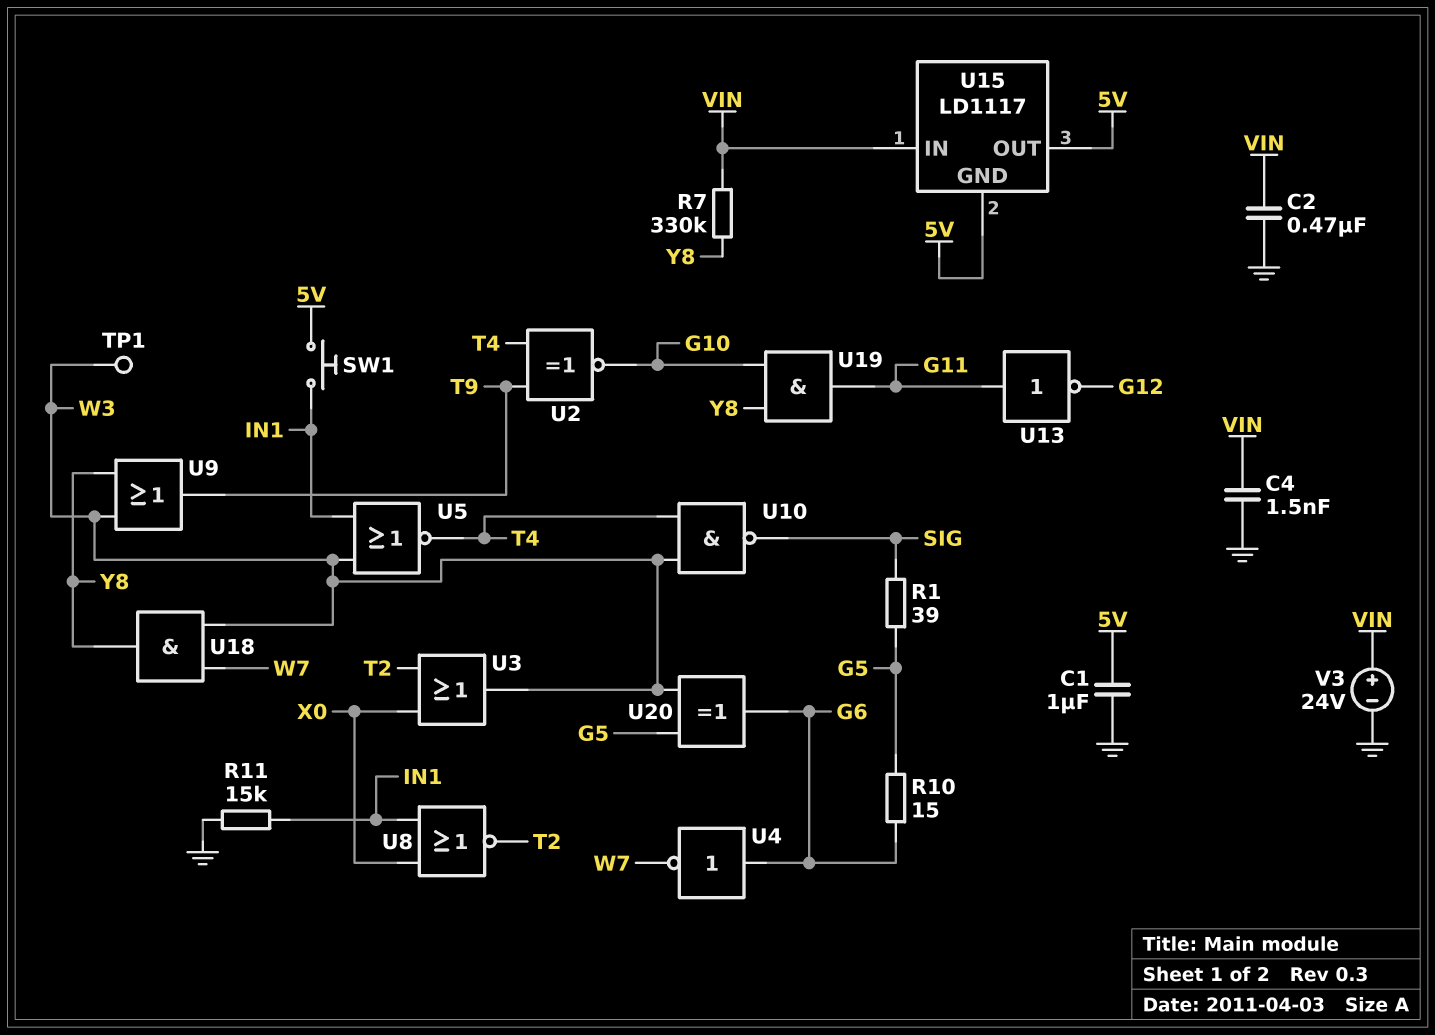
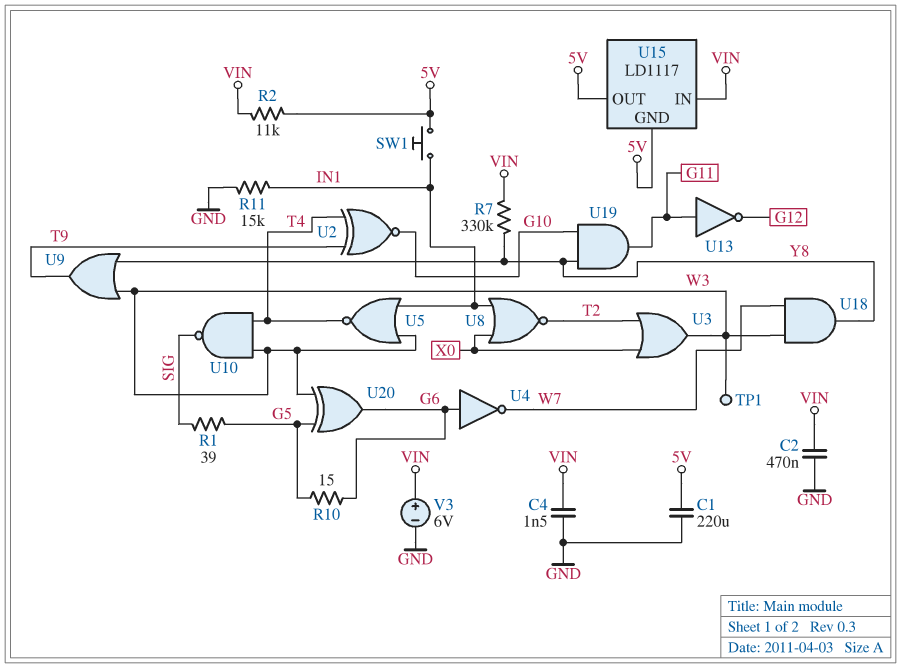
C1: 1uF (5V, GND) -> 220uF (5V, GND)
R2: none -> 11k (5V, VIN)
V3: 24V (plus VIN, minus GND) -> 6V (plus VIN, minus GND)

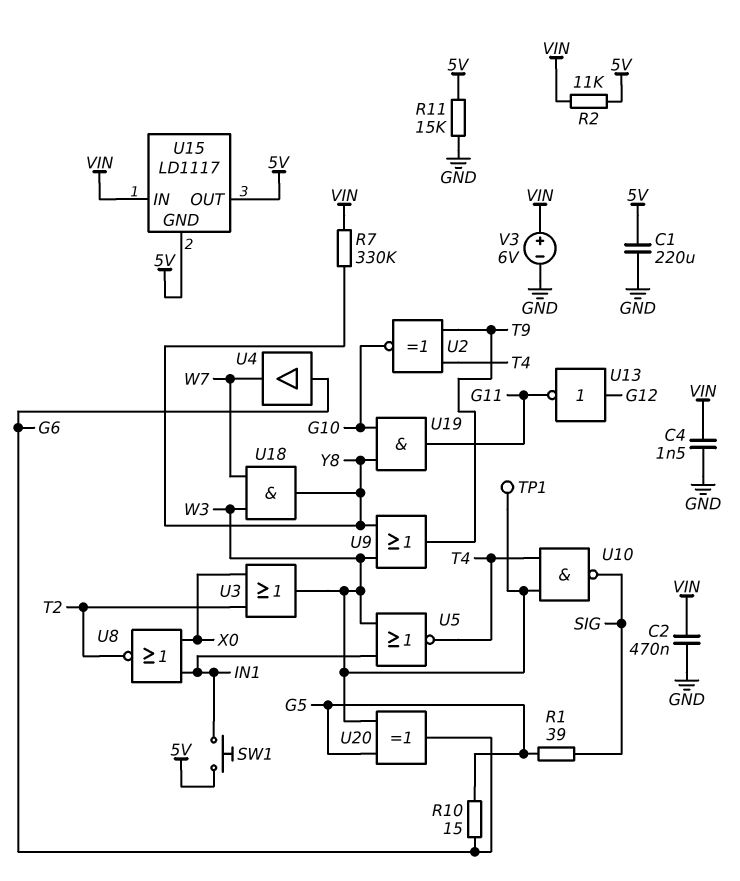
R11: 15k (GND, IN1) -> 15k (5V, GND)
U4: NOT (in G6, out W7) -> buffer (in G6, out W7)
U13: NOT (in G11, out G12) -> NOT (in G12, out G11)

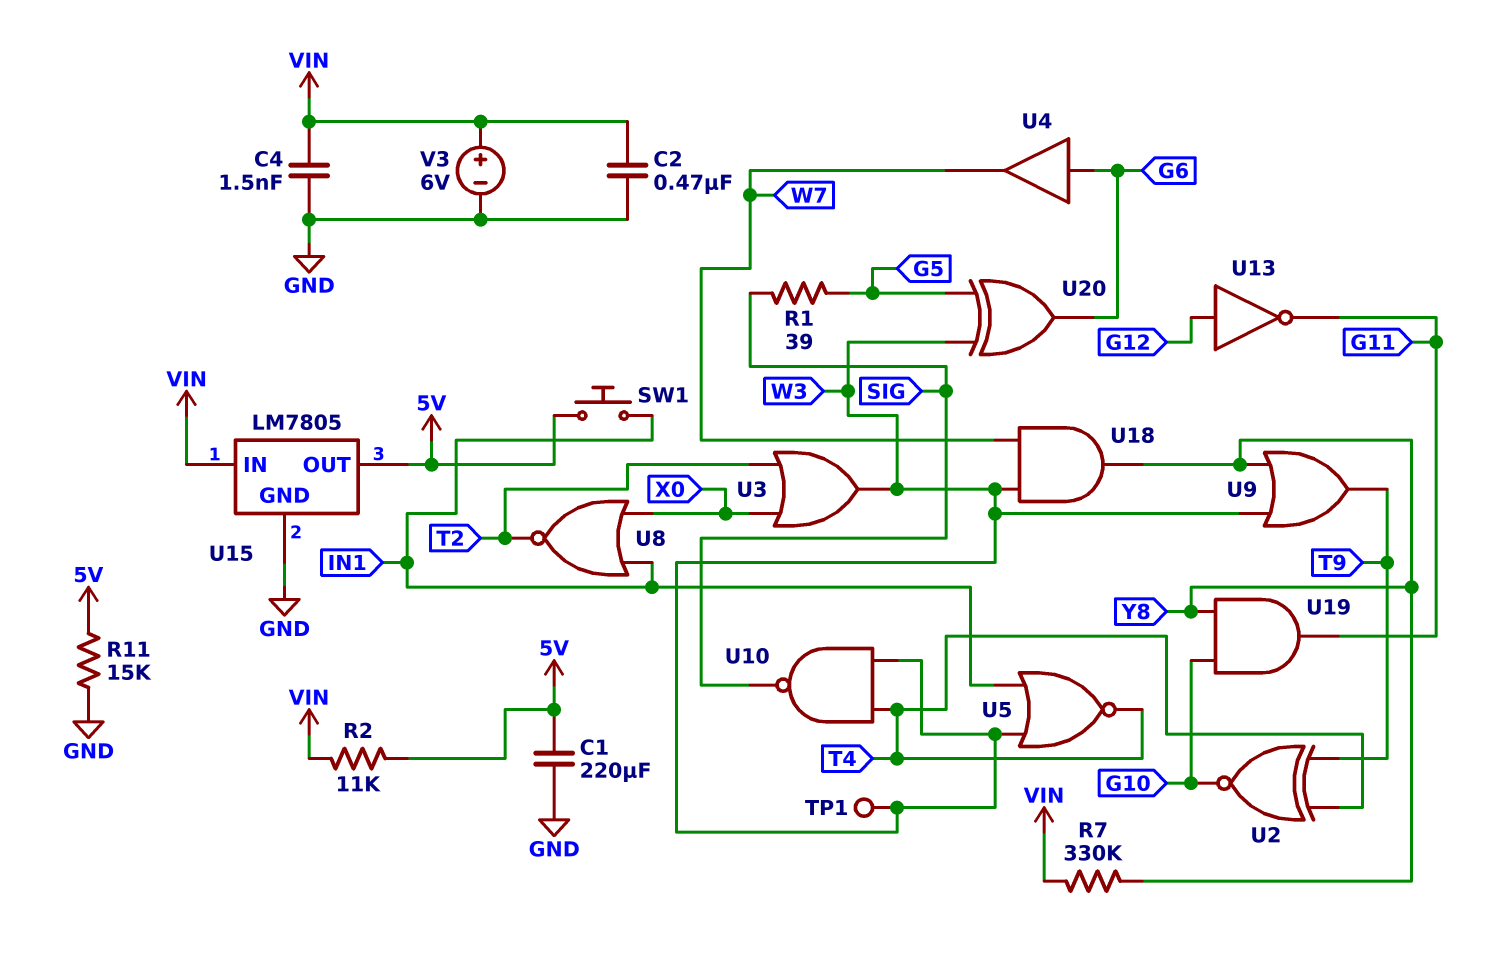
R10: 15 (G5, G6) -> none
U15: LD1117 -> LM7805
U15 pin GND: 5V -> GND

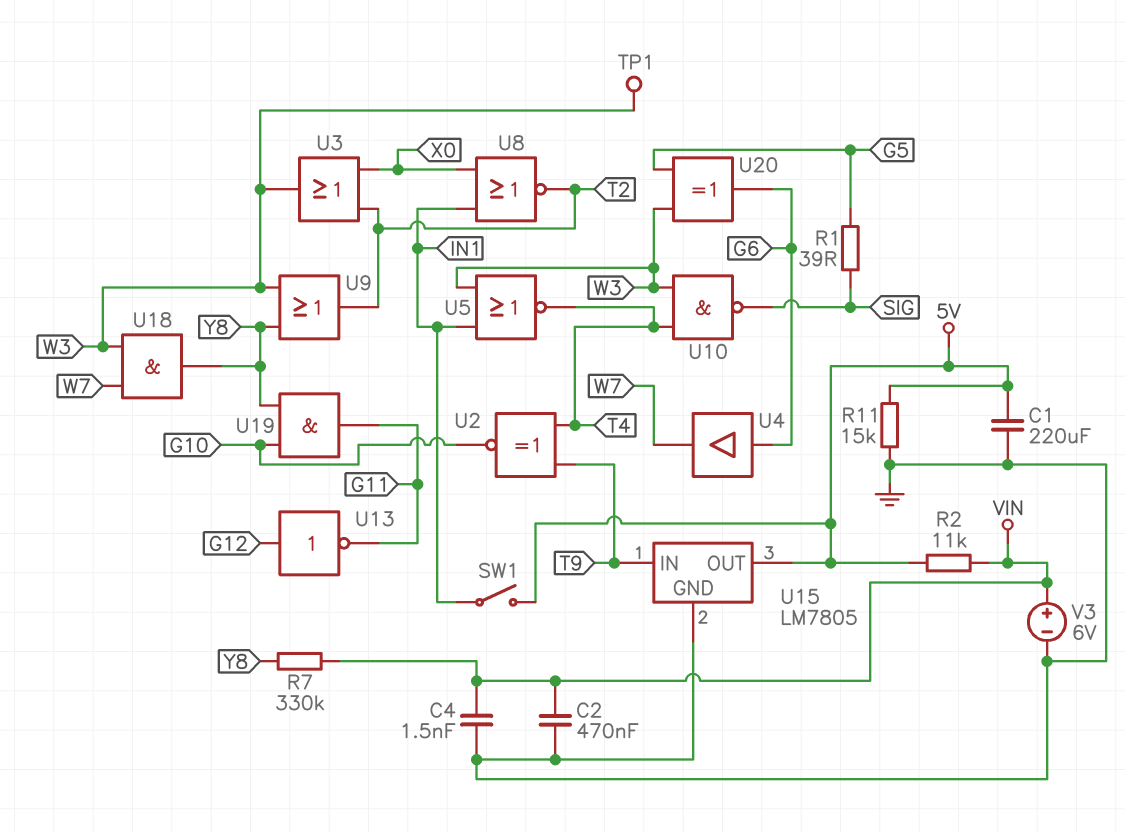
SW1: button (5V, IN1) -> switch (5V, IN1)
U9: OR (in W3, in Y8, out T9) -> OR (in W3, in Y8, out T2)
U15 pin IN: VIN -> T9

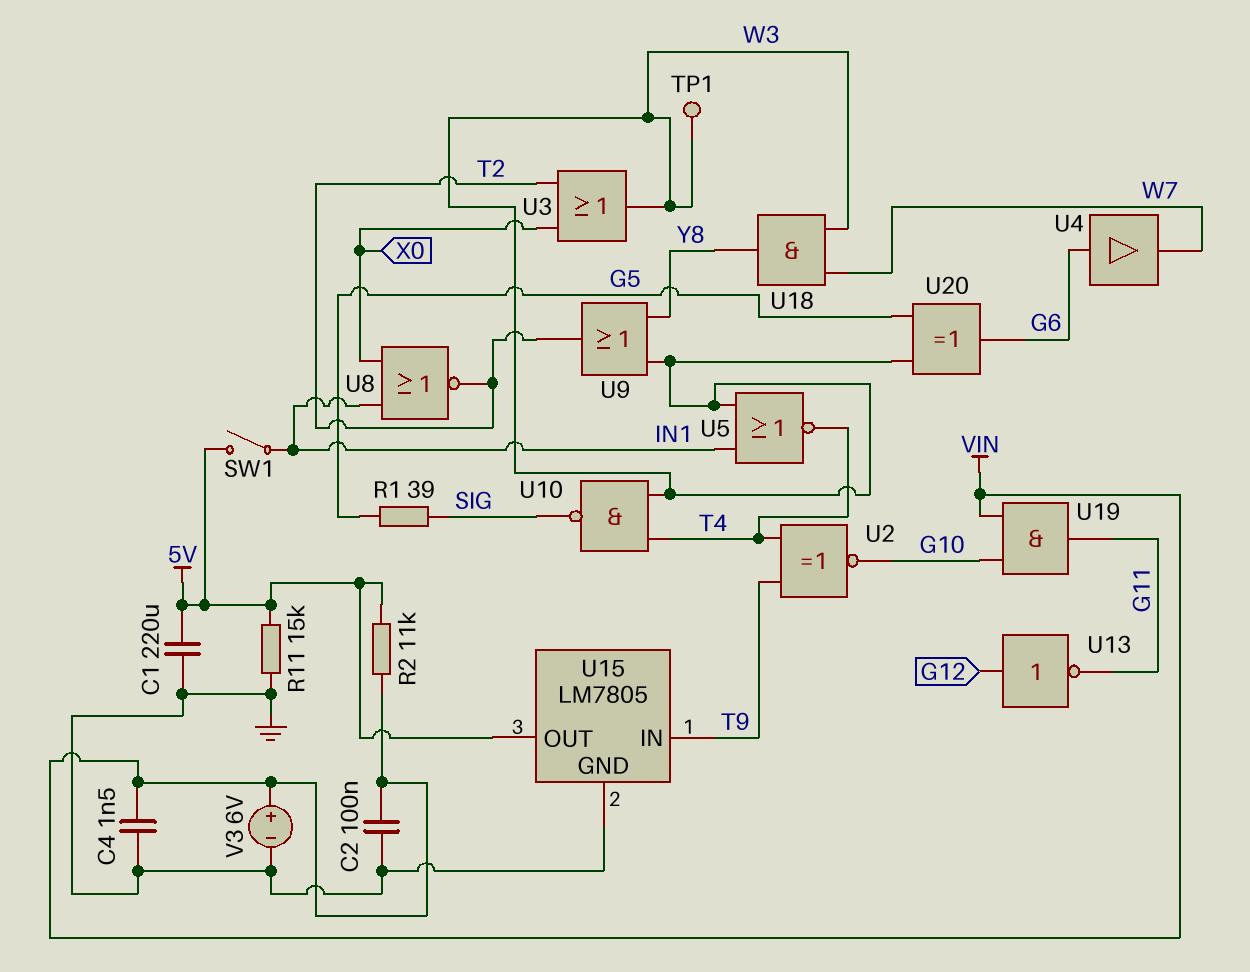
C2: 470nF (GND, VIN) -> 100nF (GND, VIN)
R7: 330k (VIN, Y8) -> none
U19: AND (in G10, in Y8, out G11) -> AND (in G10, in VIN, out G11)

